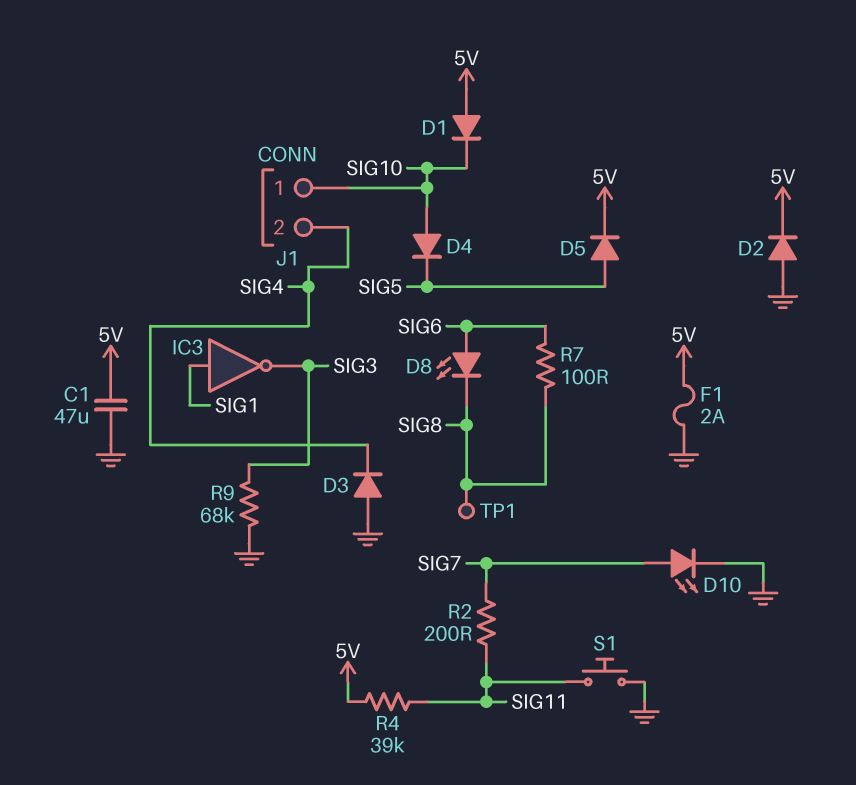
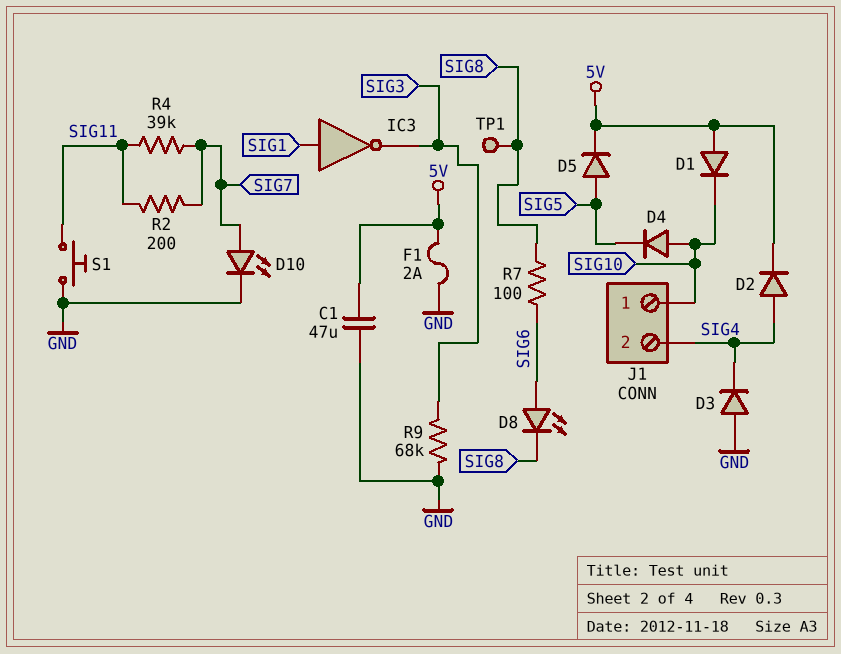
D2: diode (A GND, K 5V) -> diode (A SIG4, K 5V)
R4: 39k (5V, SIG11) -> 39k (SIG7, SIG11)

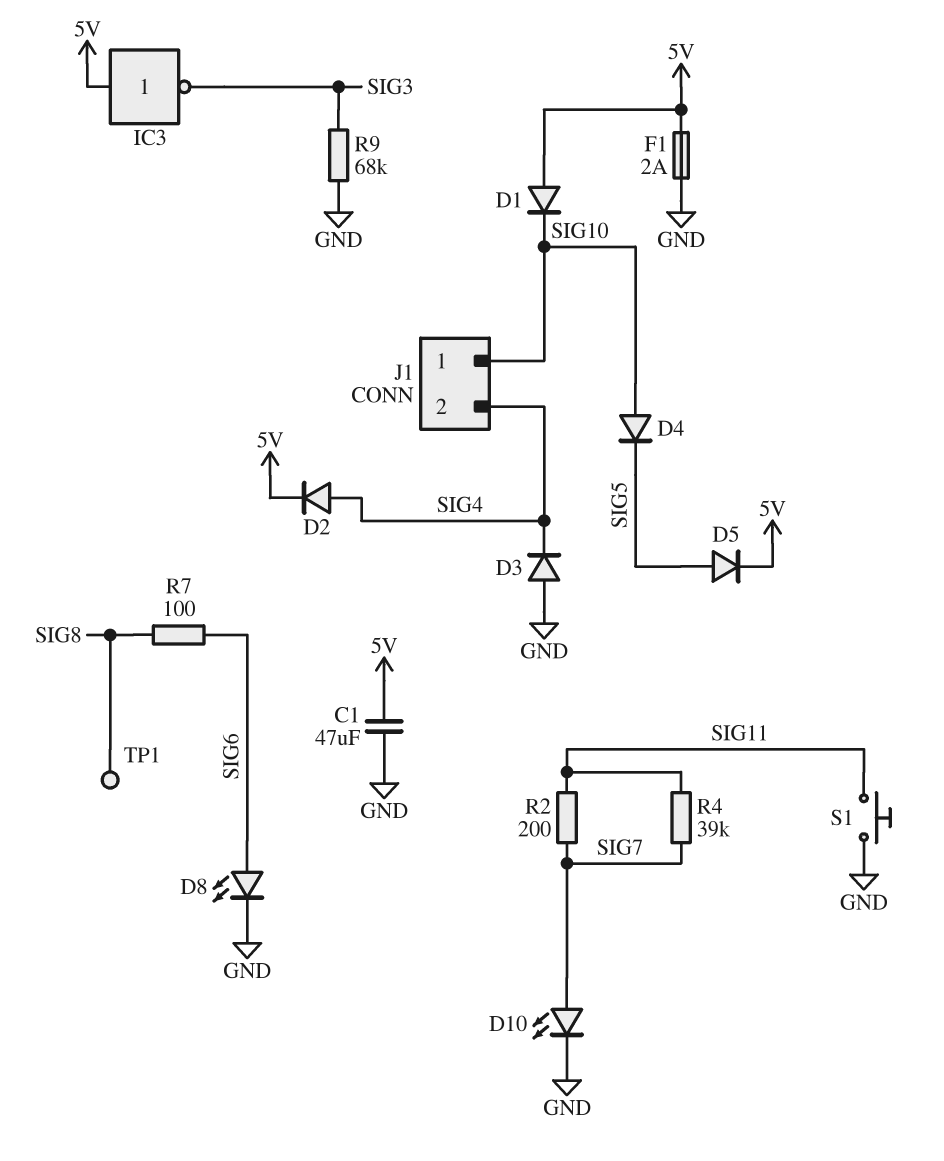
D8: LED (A SIG6, K SIG8) -> LED (A SIG6, K GND)
IC3: NOT (in SIG1, out SIG3) -> NOT (in 5V, out SIG3)

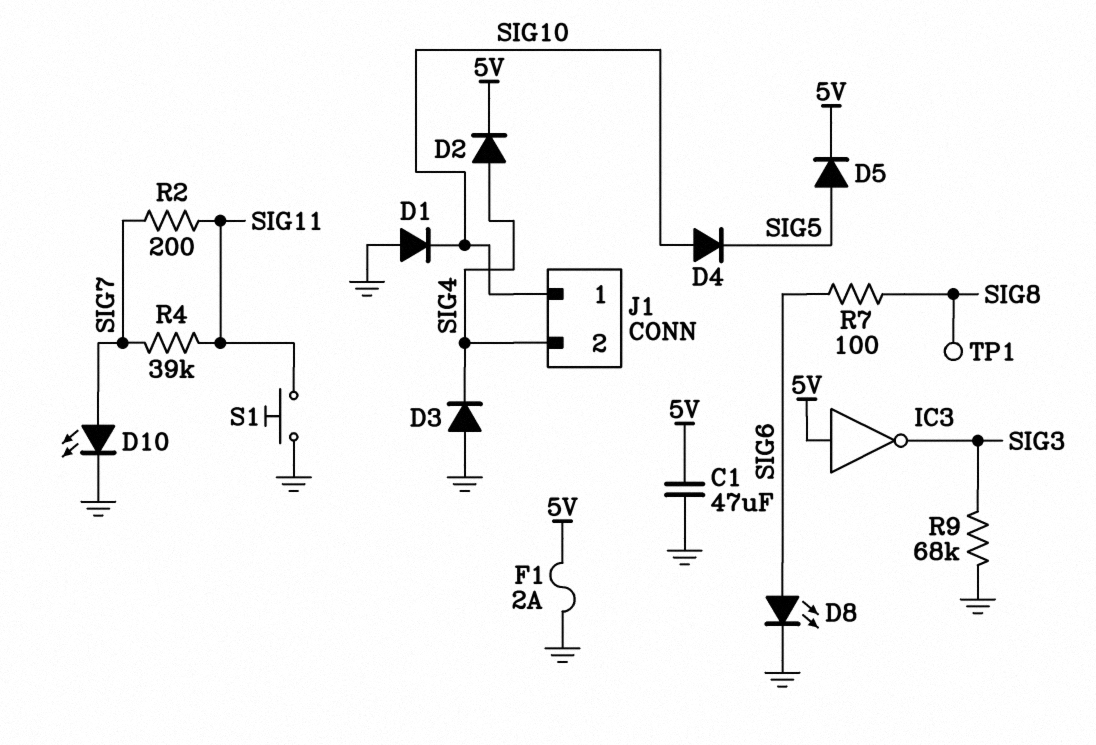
D1: diode (A 5V, K SIG10) -> diode (A GND, K SIG10)

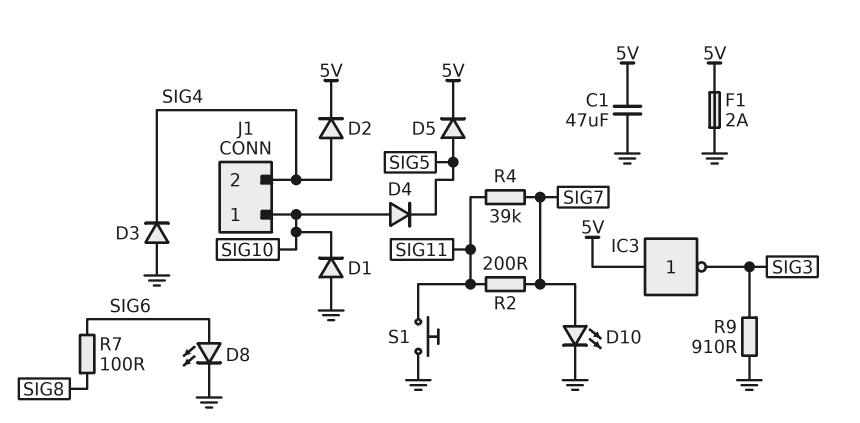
R9: 68k (GND, SIG3) -> 910 (GND, SIG3)
TP1: test point (SIG8) -> none

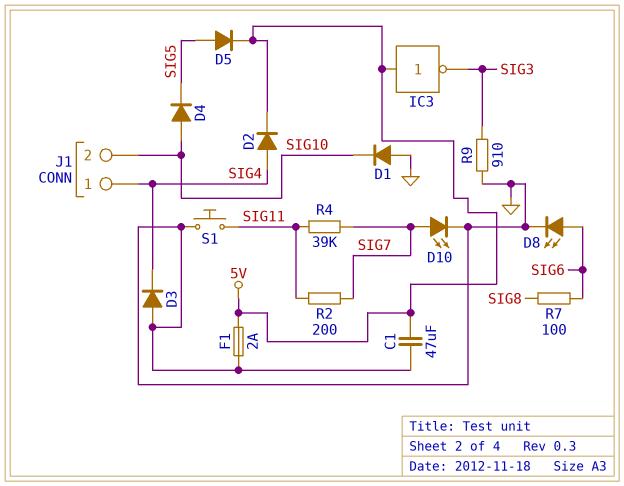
J1 pin 1: SIG10 -> SIG4
J1 pin 2: SIG4 -> SIG10

